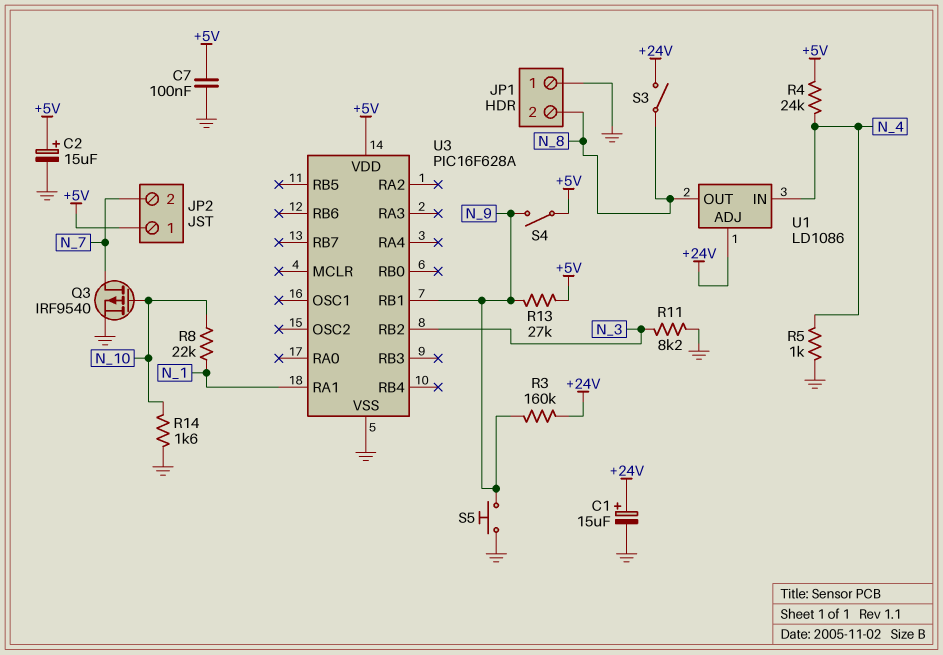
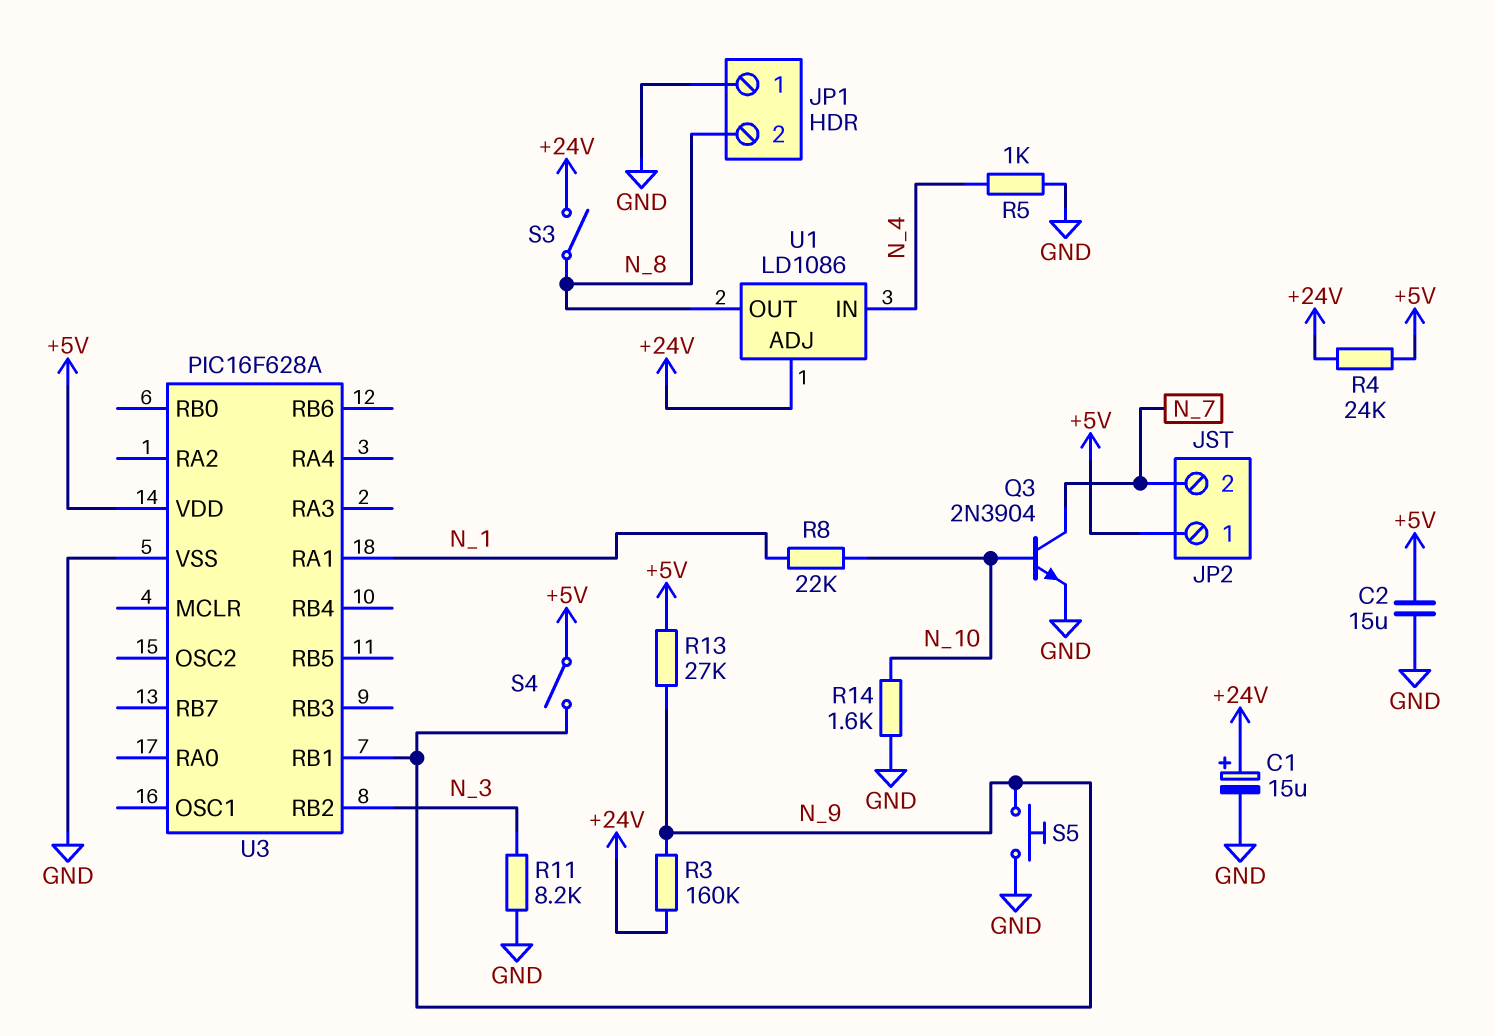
C2: 15uF (plus +5V, minus GND) -> 15uF (+5V, GND)
C7: 100nF (+5V, GND) -> none
Q3: PMOS IRF9540 (G N_10, D N_7, S GND) -> NPN 2N3904 (B N_10, C N_7, E GND)
R4: 24k (+5V, N_4) -> 24k (+5V, +24V)

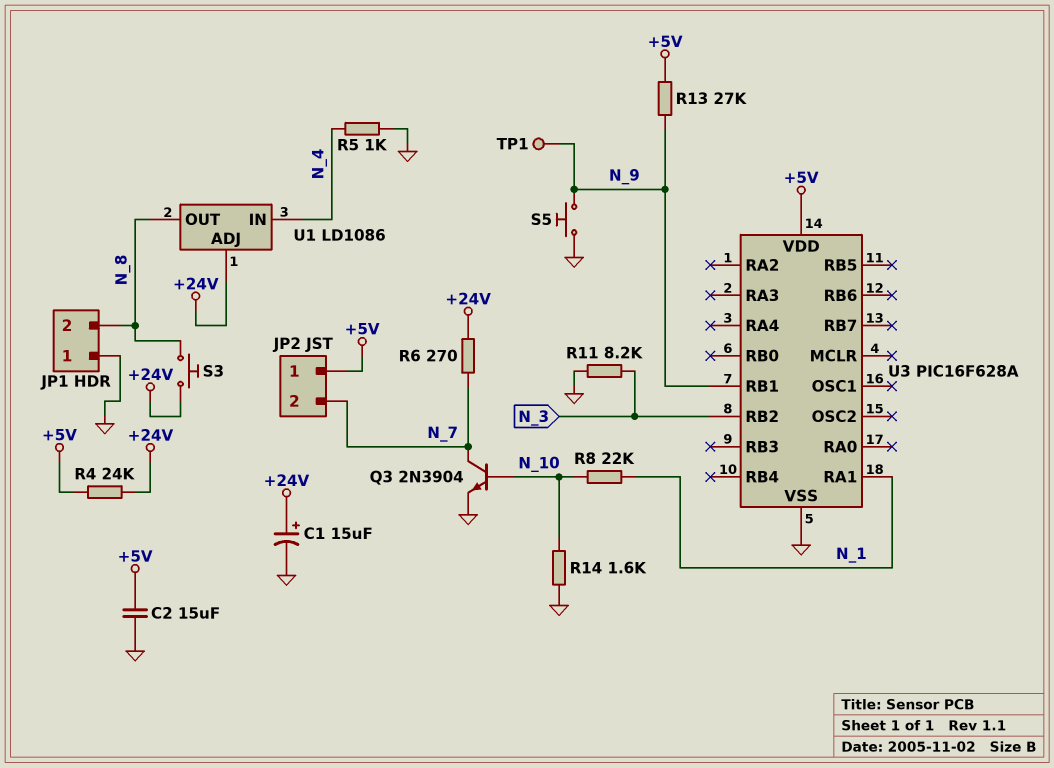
R3: 160k (+24V, N_9) -> none
R6: none -> 270 (+24V, N_7)
S3: switch (+24V, N_8) -> button (+24V, N_8)
S4: switch (+5V, N_9) -> none
TP1: none -> test point (N_9)

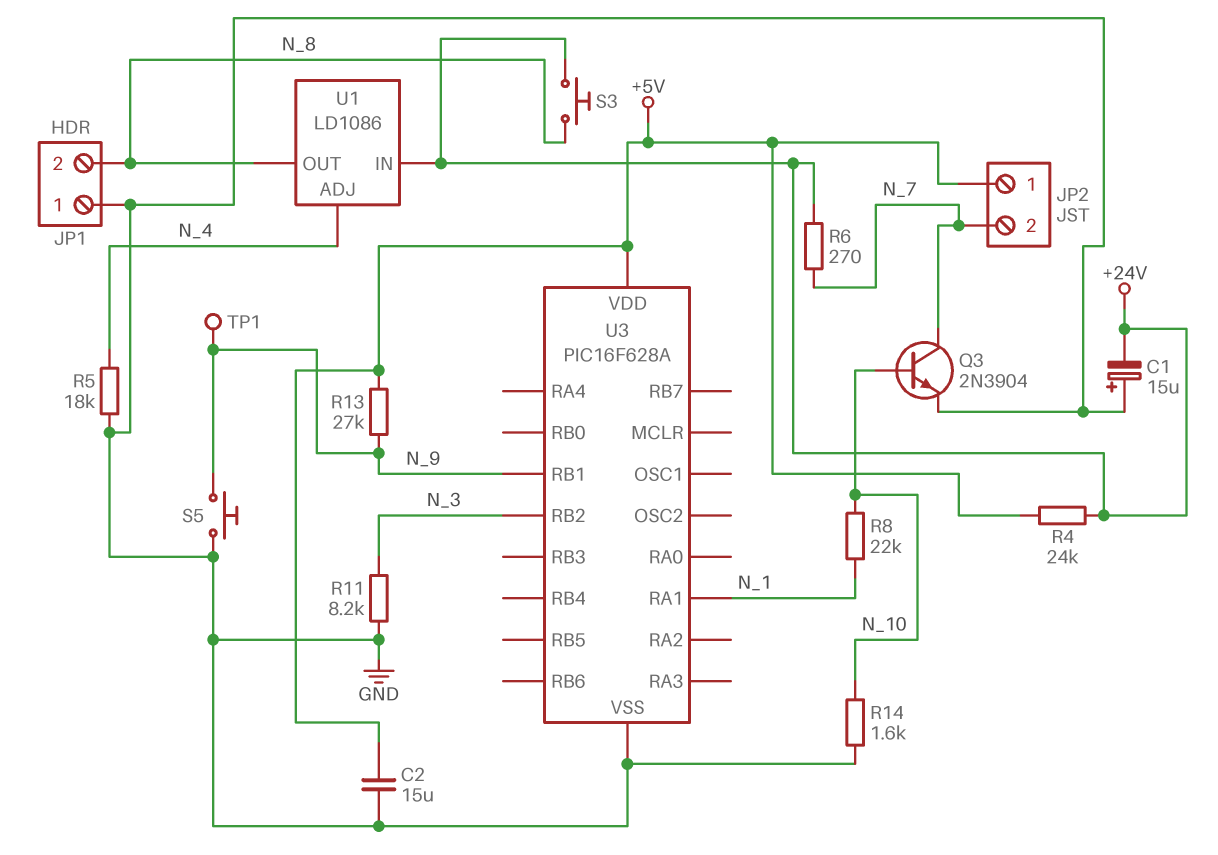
C1: 15uF (plus +24V, minus GND) -> 15uF (plus GND, minus +24V)
R5: 1k (GND, N_4) -> 18k (GND, N_4)
U1 pin ADJ: +24V -> N_4
U1 pin IN: N_4 -> +24V

